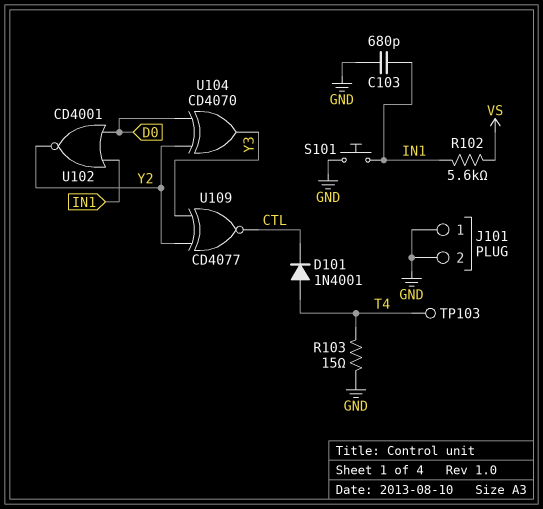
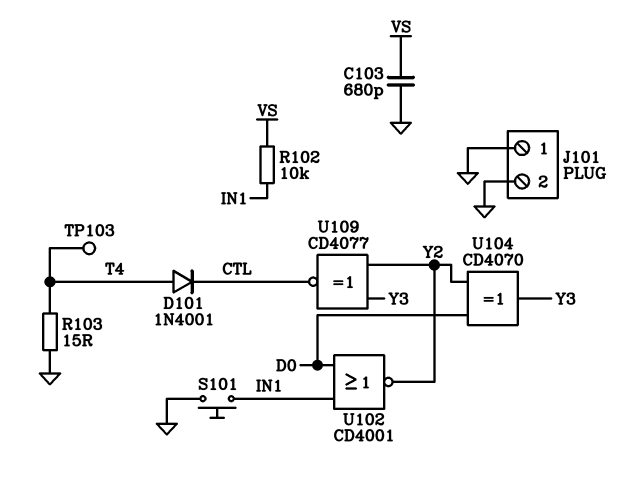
C103: 680pF (GND, IN1) -> 680pF (GND, VS)
R102: 5.6k (IN1, VS) -> 10k (IN1, VS)

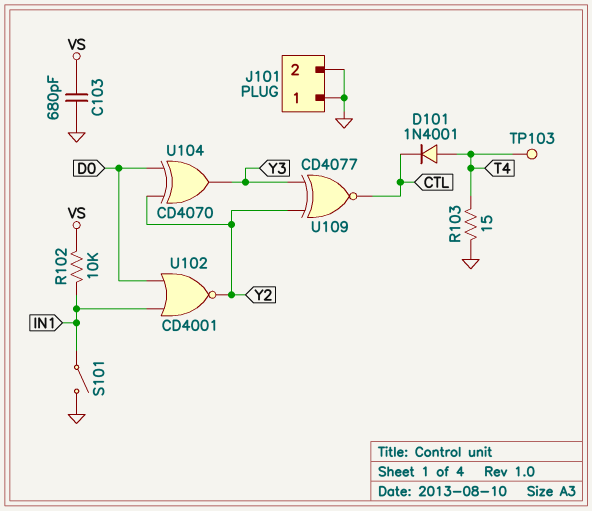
S101: button (GND, IN1) -> switch (GND, IN1)

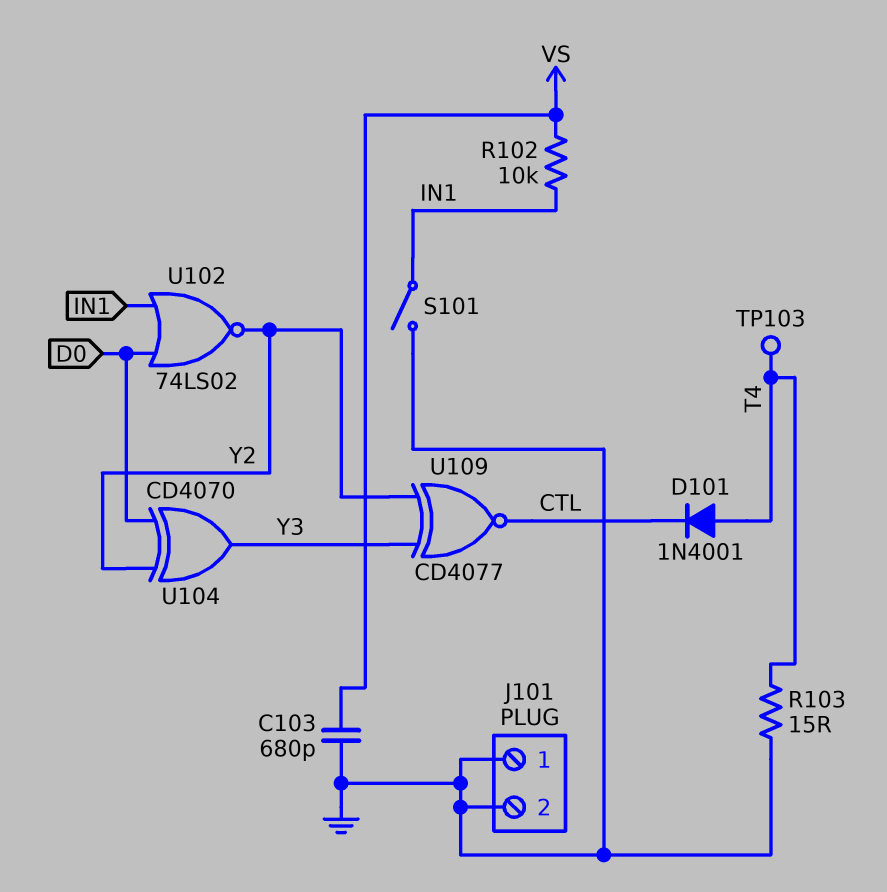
U102: NOR CD4001 (in D0, in IN1, out Y2) -> NOR 74LS02 (in D0, in IN1, out Y2)

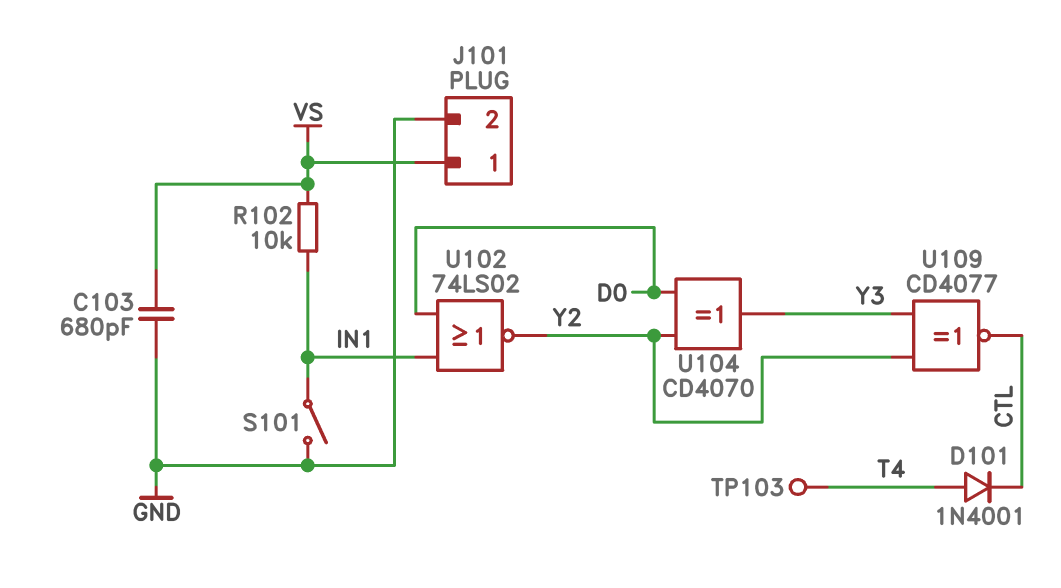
J101 pin 1: GND -> VS
R103: 15 (GND, T4) -> none

